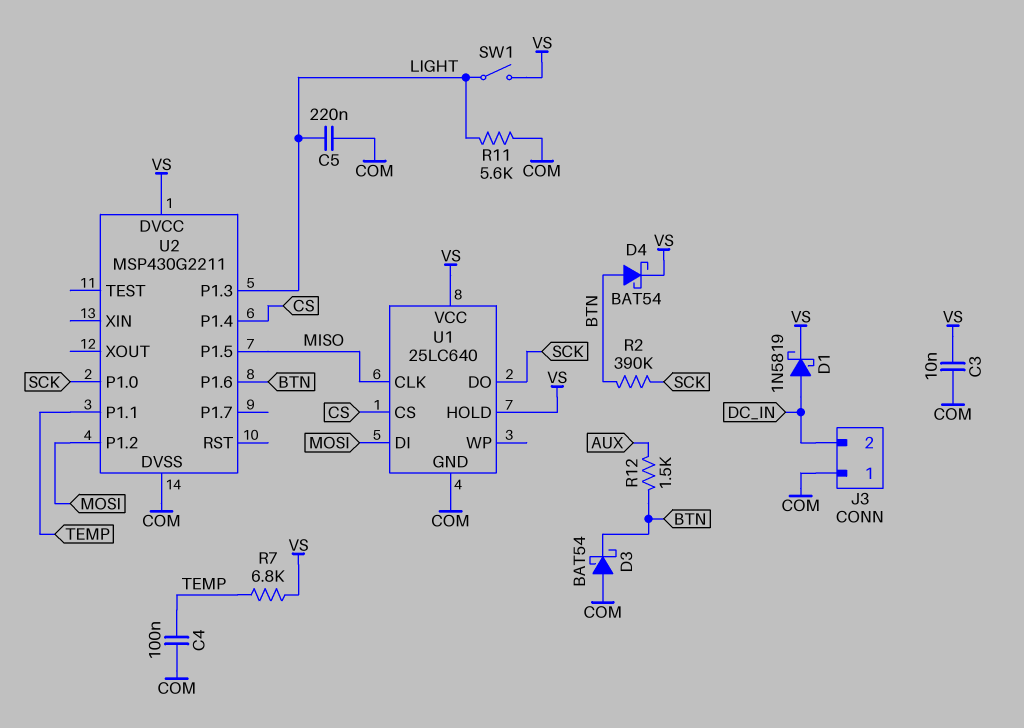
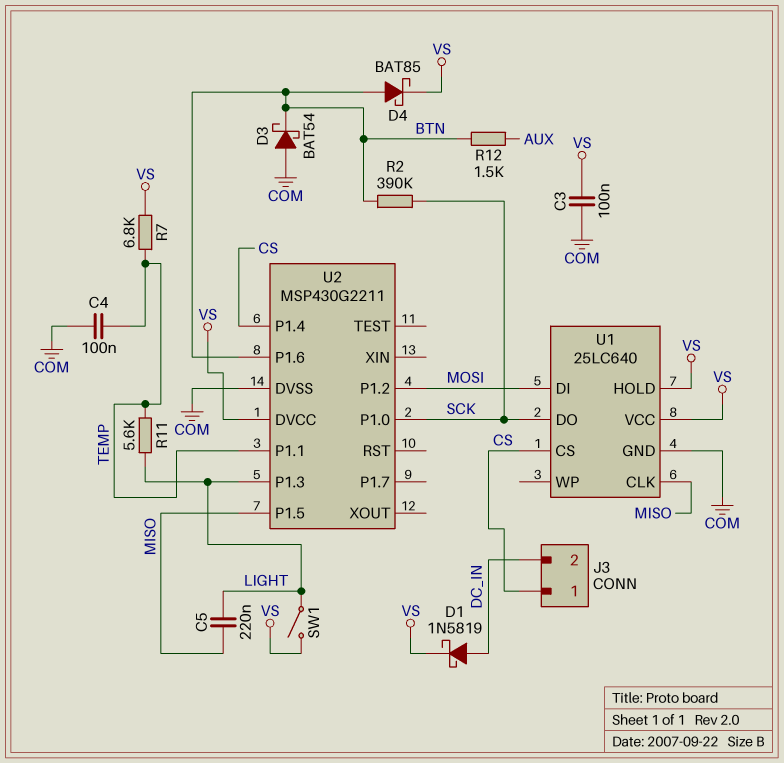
C3: 10nF (COM, VS) -> 100nF (COM, VS)
C5: 220nF (COM, LIGHT) -> 220nF (LIGHT, MISO)
D4: schottky BAT54 (A BTN, K VS) -> schottky BAT85 (A BTN, K VS)
J3 pin 1: COM -> CS
R11: 5.6k (COM, LIGHT) -> 5.6k (LIGHT, TEMP)

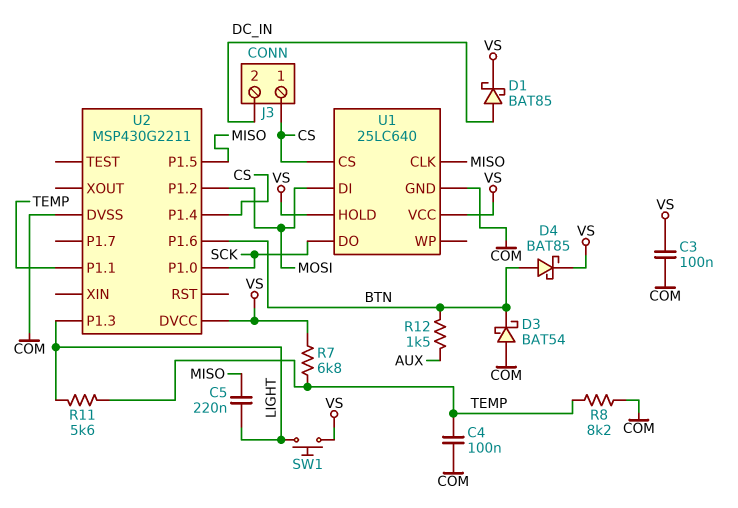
D1: schottky 1N5819 (A DC_IN, K VS) -> schottky BAT85 (A DC_IN, K VS)
R2: 390k (BTN, SCK) -> none
R8: none -> 8.2k (COM, TEMP)
SW1: switch (LIGHT, VS) -> button (LIGHT, VS)

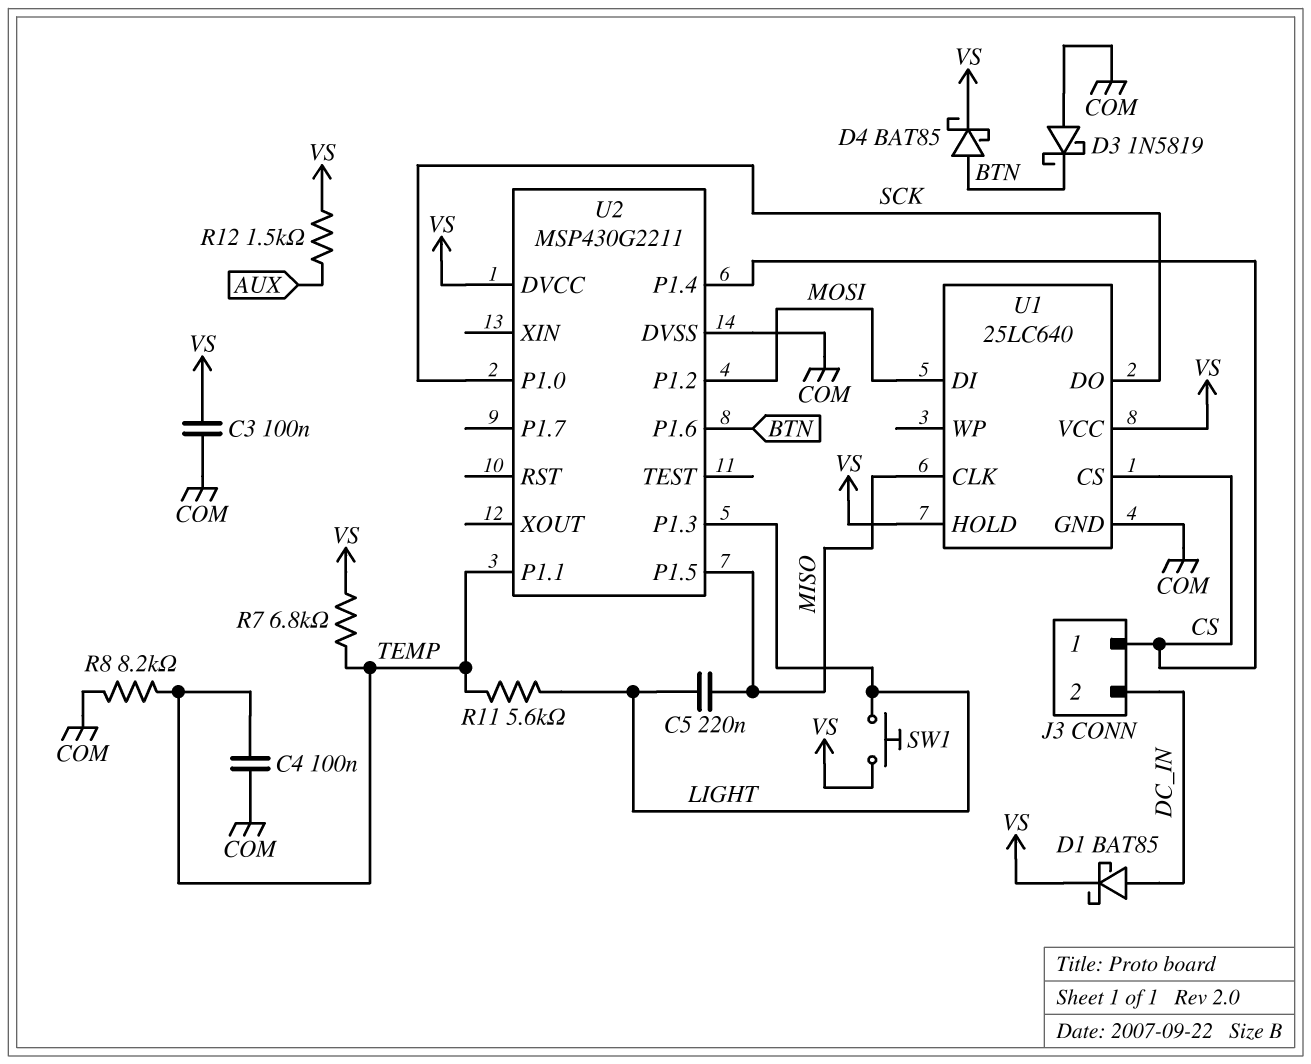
D3: schottky BAT54 (A COM, K BTN) -> schottky 1N5819 (A COM, K BTN)
R12: 1.5k (AUX, BTN) -> 1.5k (AUX, VS)

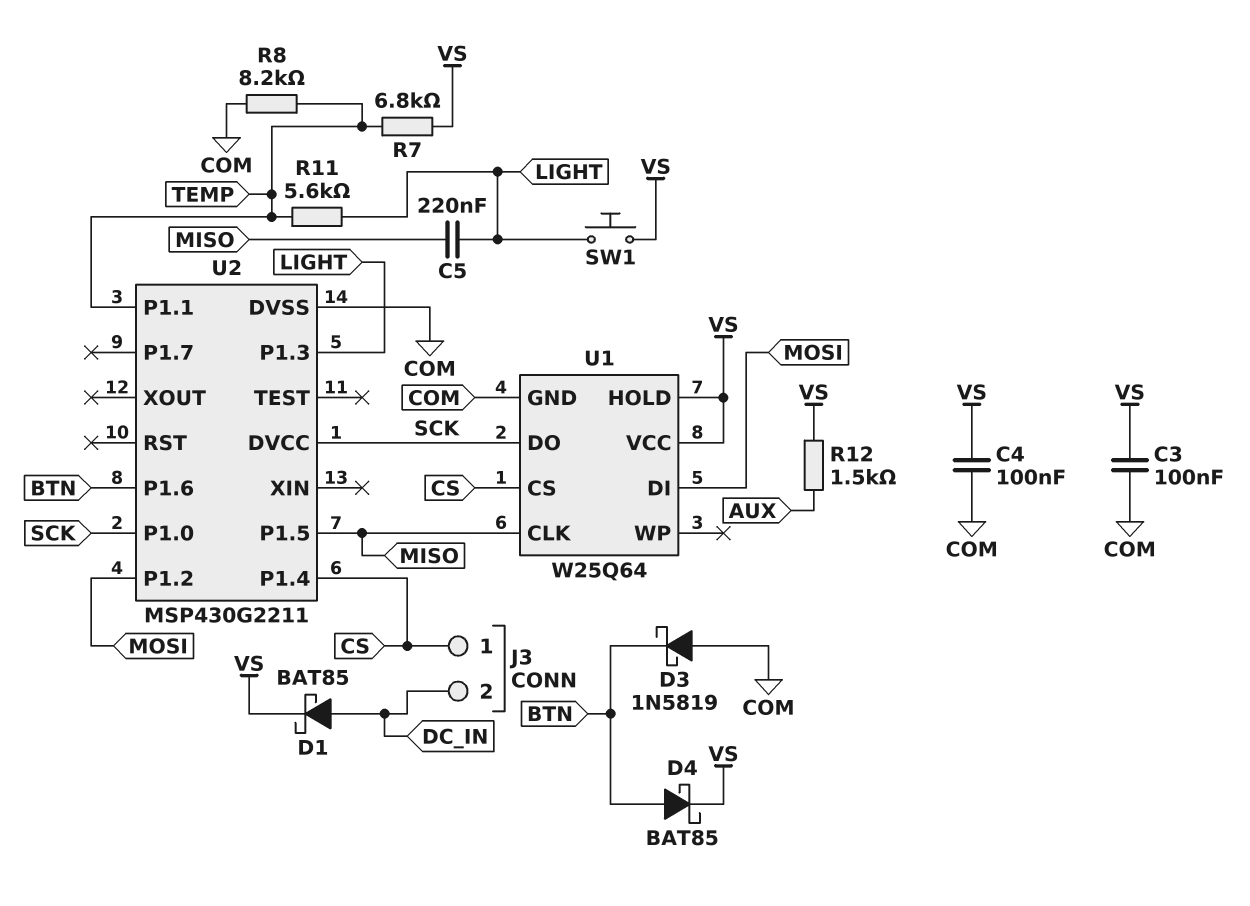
C4: 100nF (COM, TEMP) -> 100nF (COM, VS)
U1: 25LC640 -> W25Q64
U2 pin DVCC: VS -> SCK

